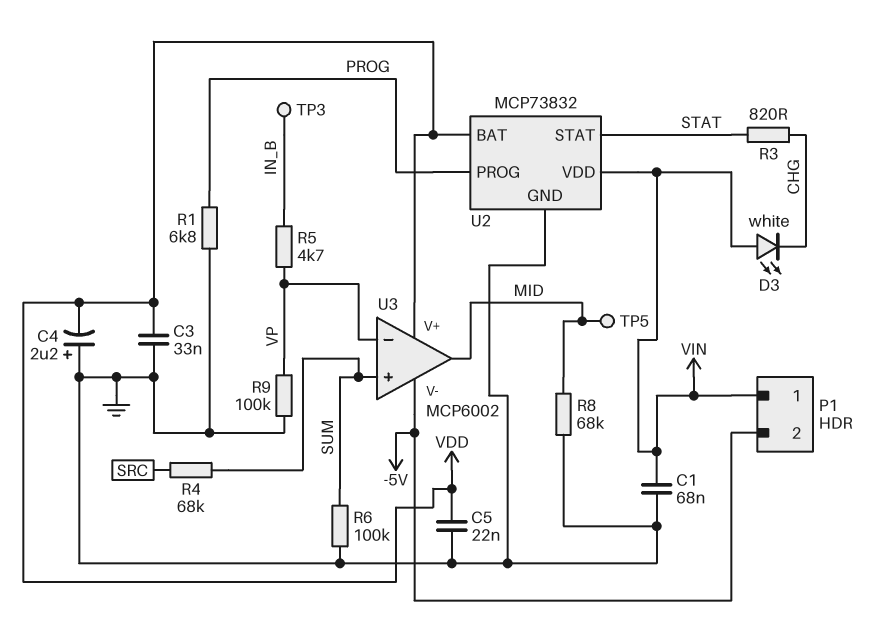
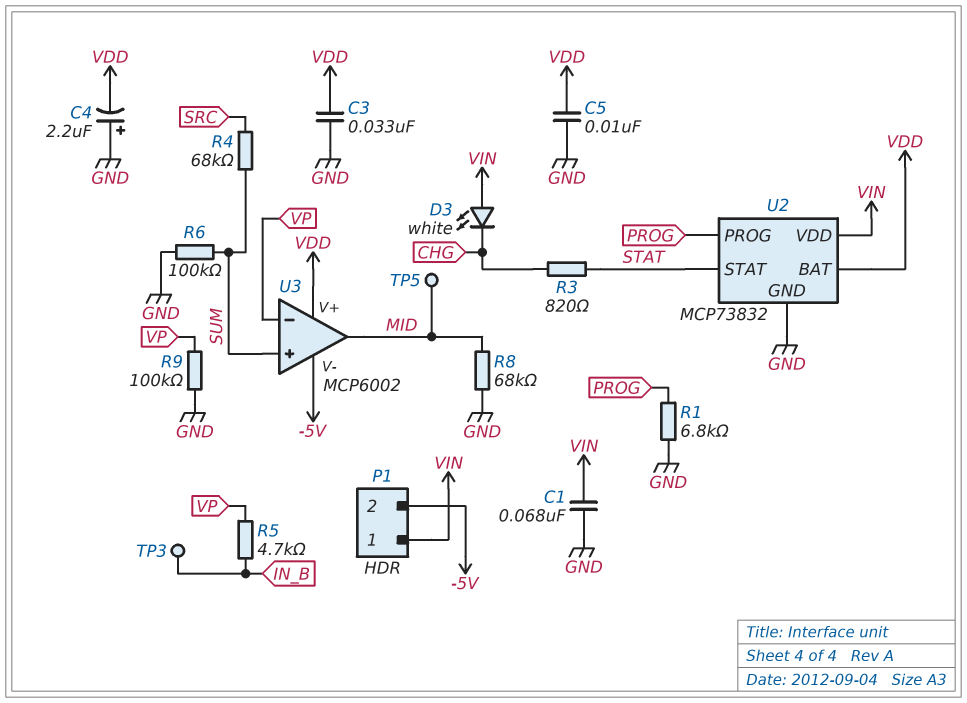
C5: 22nF (GND, VDD) -> 10nF (GND, VDD)

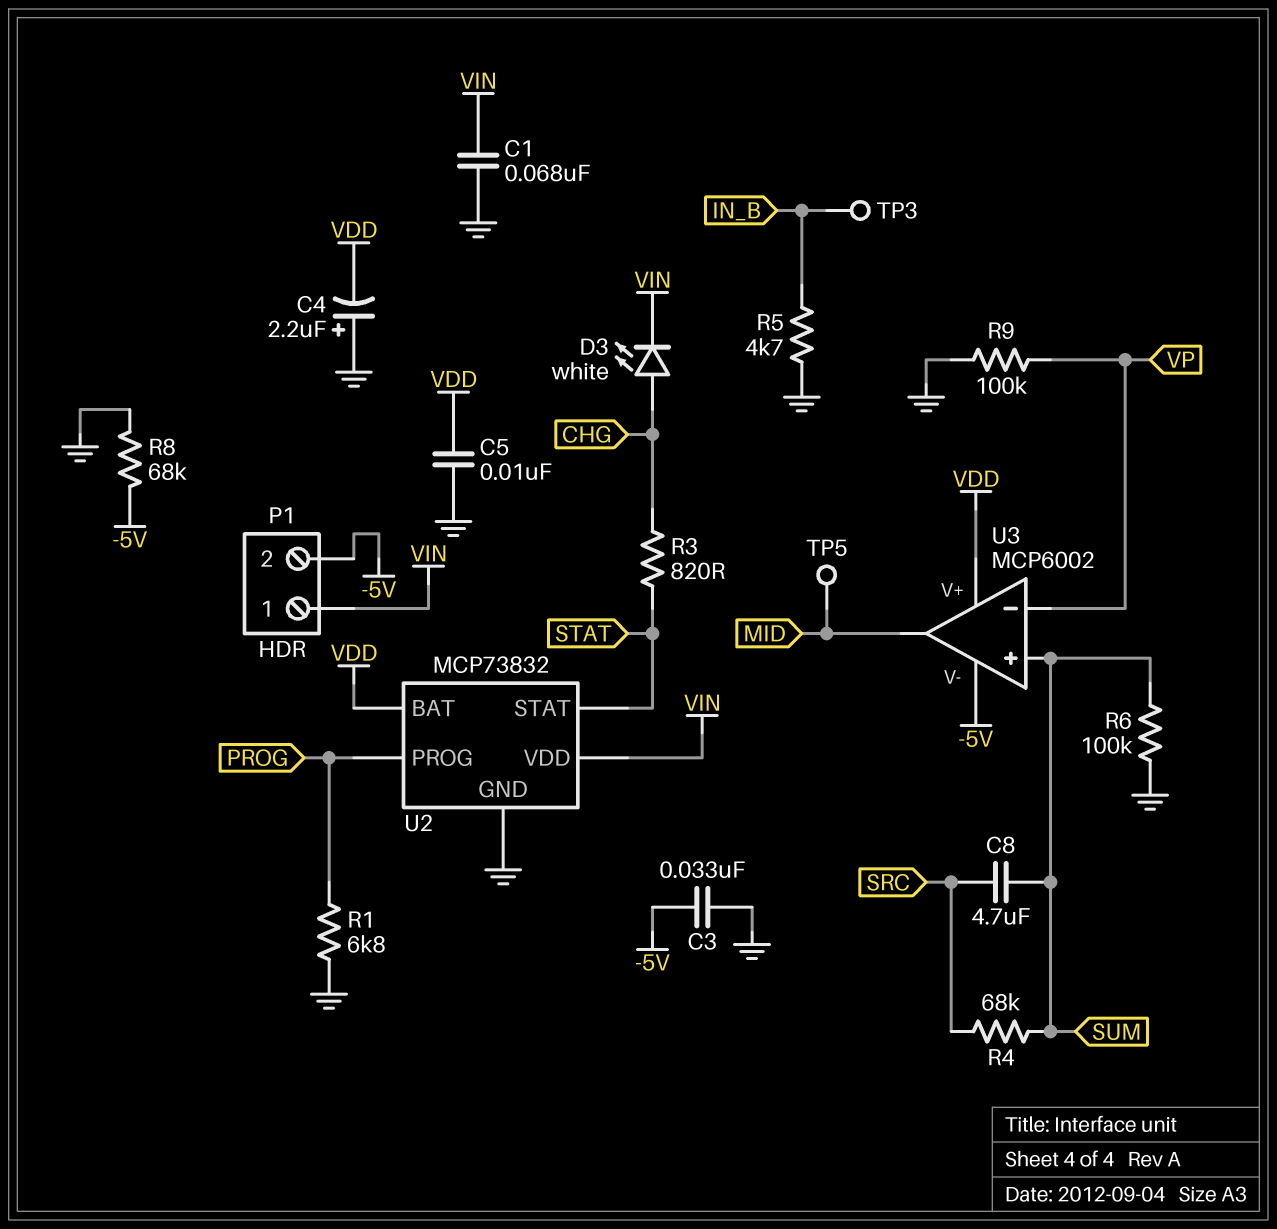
C3: 33nF (GND, VDD) -> 33nF (-5V, GND)
C8: none -> 4.7uF (SRC, SUM)
D3: LED white (A VIN, K CHG) -> LED white (A CHG, K VIN)
R5: 4.7k (IN_B, VP) -> 4.7k (GND, IN_B)
R8: 68k (GND, MID) -> 68k (-5V, GND)

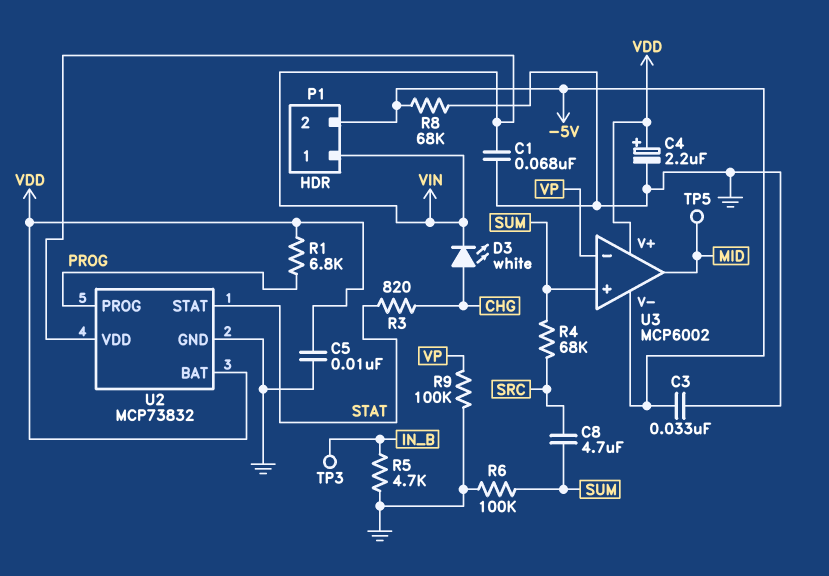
C4: 2.2uF (plus GND, minus VDD) -> 2.2uF (plus VDD, minus GND)
R1: 6.8k (GND, PROG) -> 6.8k (PROG, VDD)

